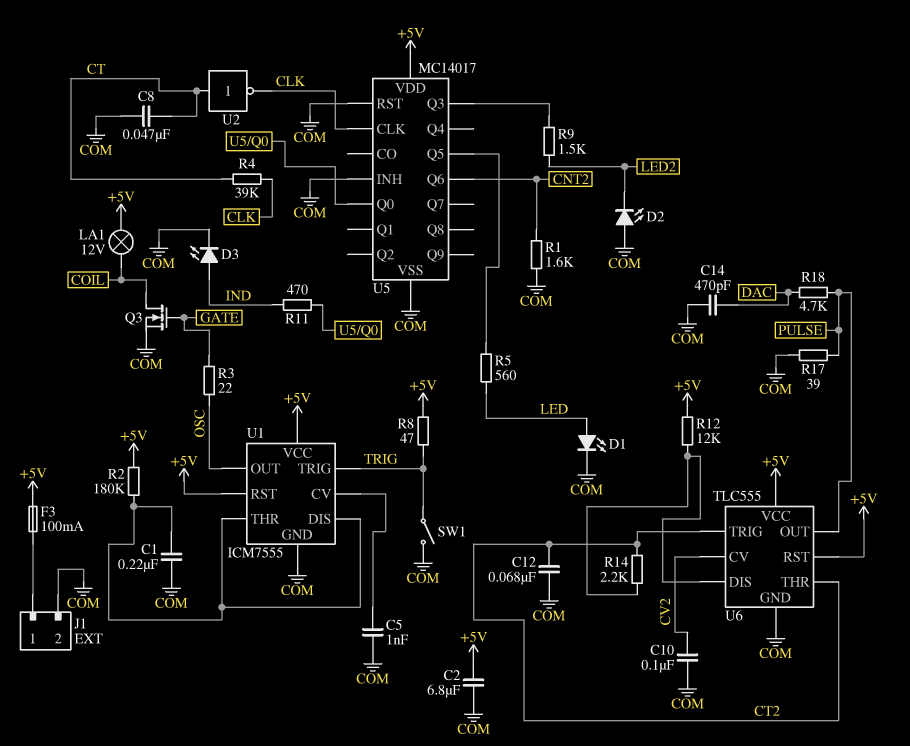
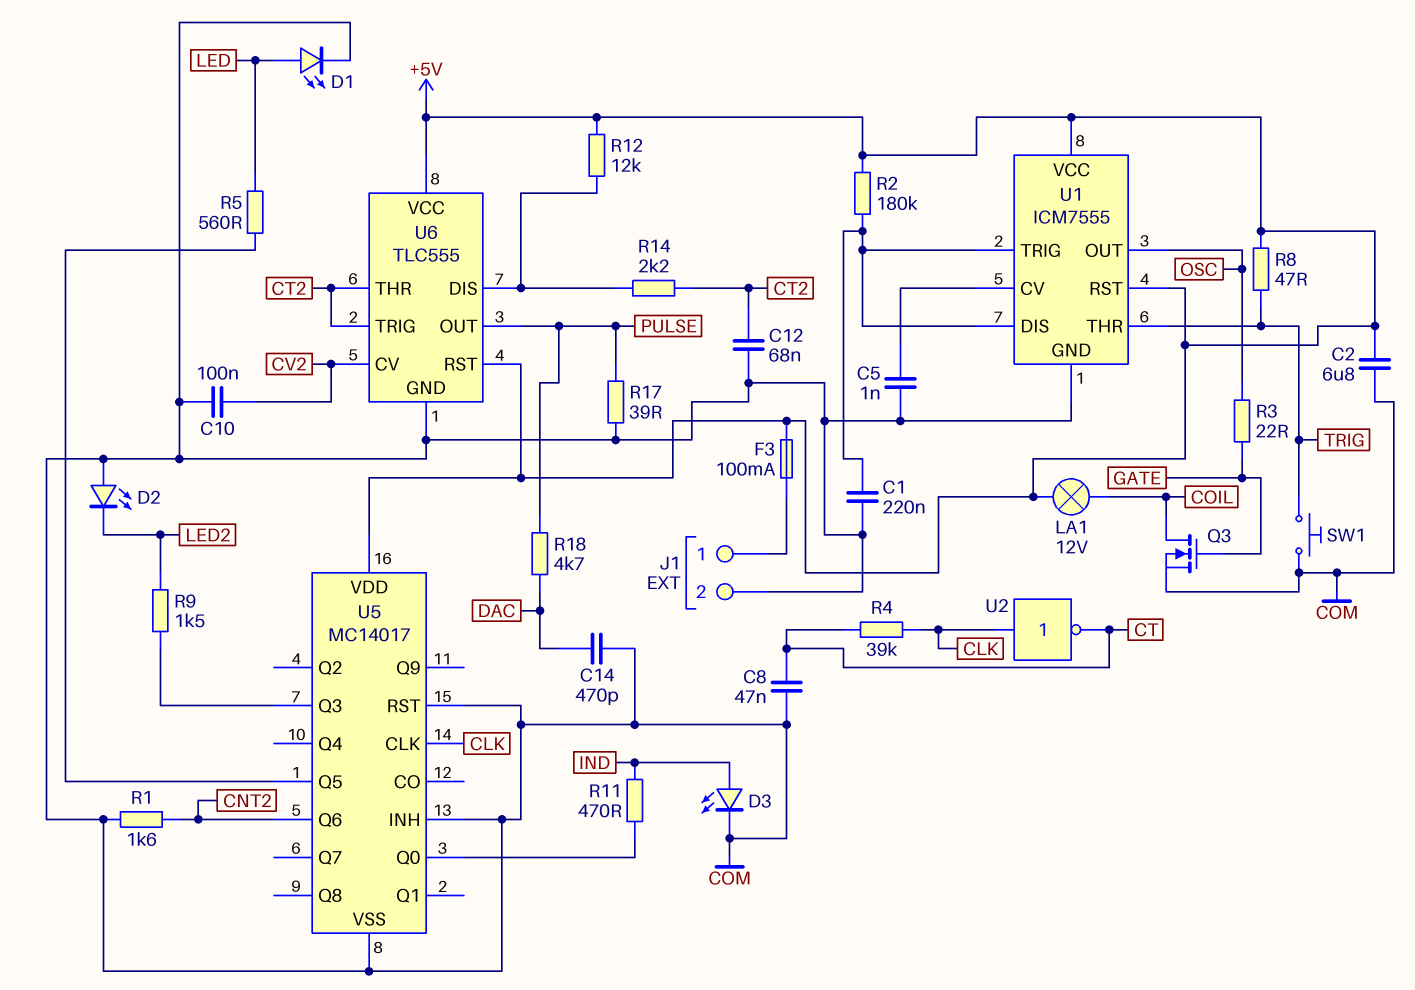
SW1: switch (COM, TRIG) -> button (COM, TRIG)
U1 pin THR: U1/DIS -> TRIG
U1 pin TRIG: TRIG -> U1/DIS
U2: NOT (in CT, out CLK) -> NOT (in CLK, out CT)

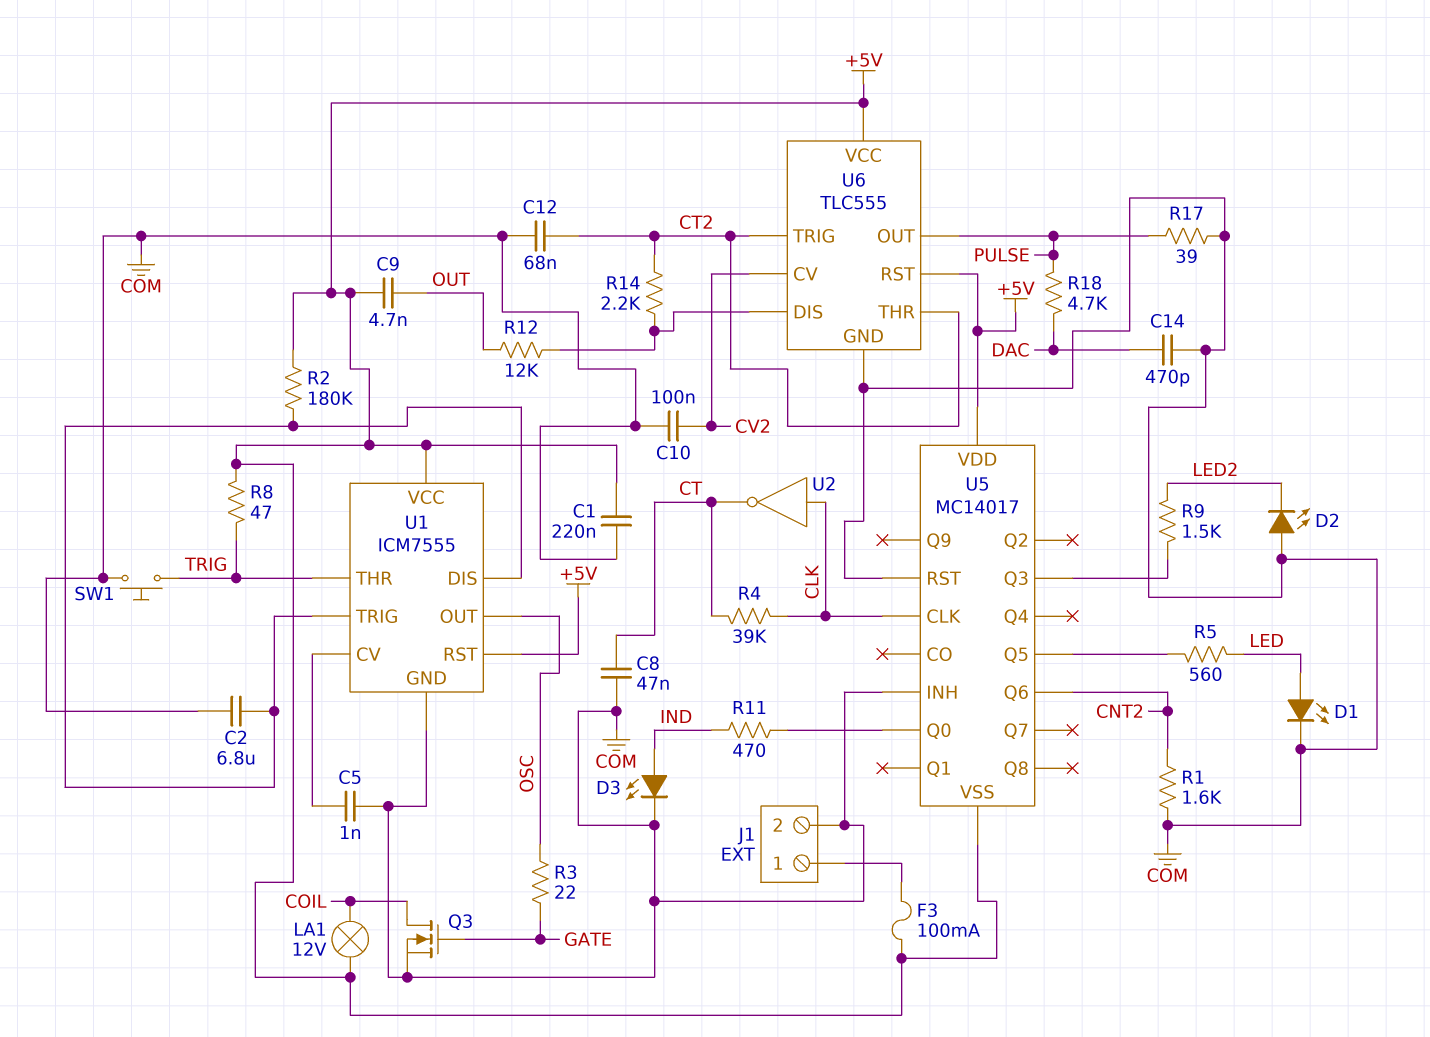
C1: 220nF (COM, U1/DIS) -> 220nF (+5V, COM)
C2: 6.8uF (+5V, COM) -> 6.8uF (COM, U1/DIS)
C9: none -> 4.7nF (+5V, OUT)
R12: 12k (+5V, U6/DIS) -> 12k (OUT, U6/DIS)
U5 pin VSS: COM -> +5V

